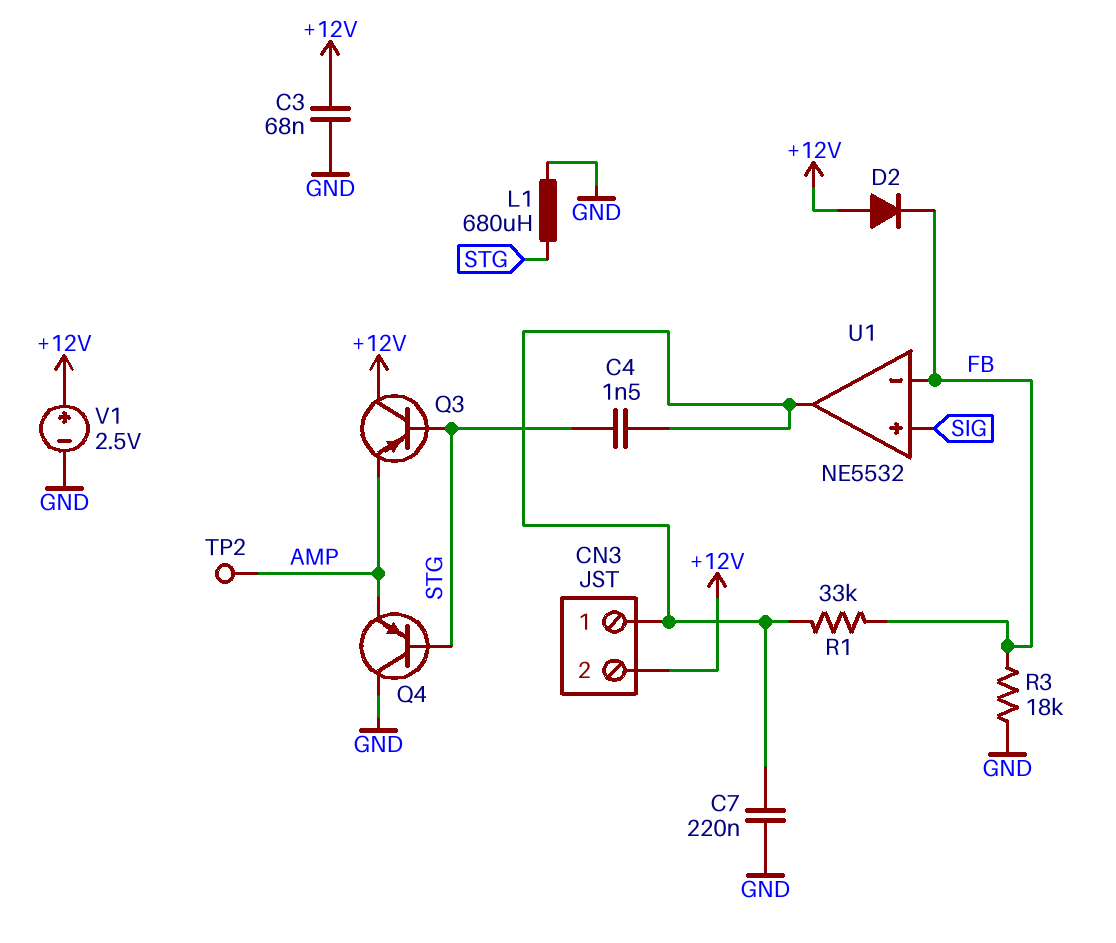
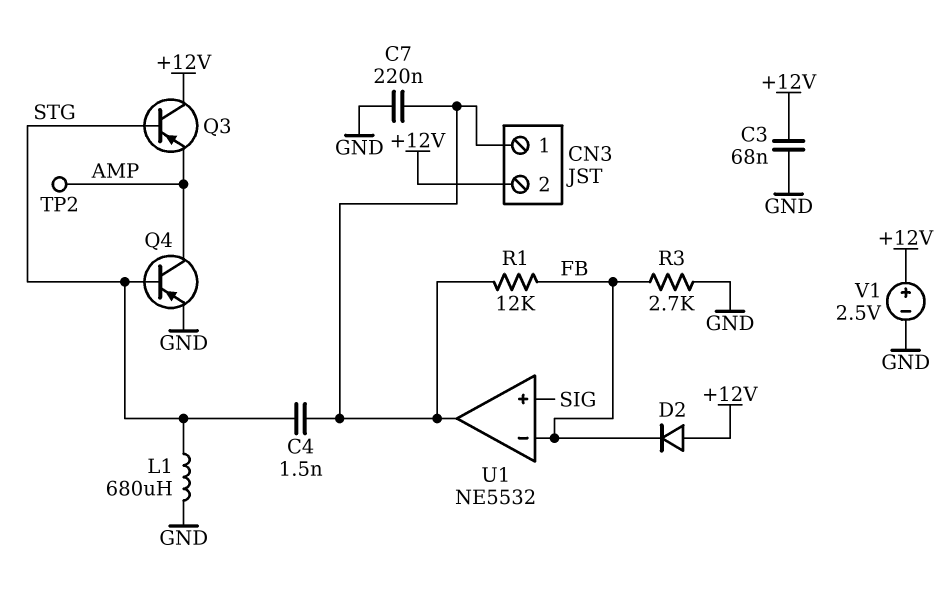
Q4: PNP (B STG, C GND, E AMP) -> PNP (B STG, C AMP, E GND)
R1: 33k (CN3/1, FB) -> 12k (CN3/1, FB)
R3: 18k (FB, GND) -> 2.7k (FB, GND)

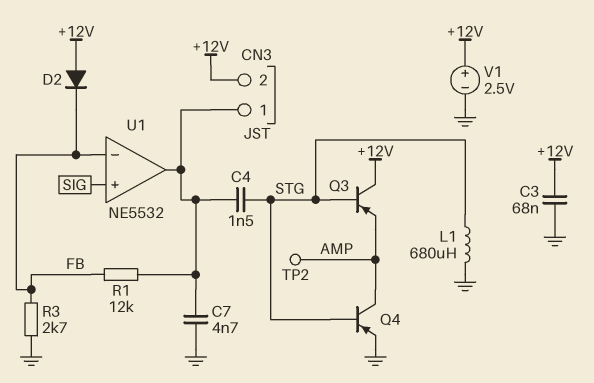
C7: 220nF (CN3/1, GND) -> 4.7nF (CN3/1, GND)

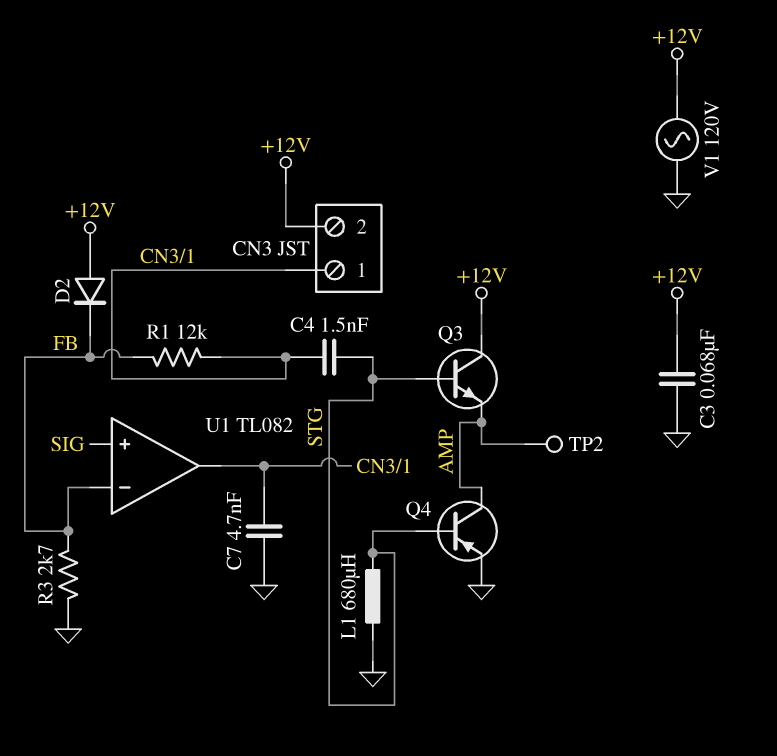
Q3: PNP (B STG, C +12V, E AMP) -> NPN (B STG, C +12V, E AMP)
U1: NE5532 -> TL082
V1: 2.5V (plus +12V, minus GND) -> AC 120V (+12V, GND)

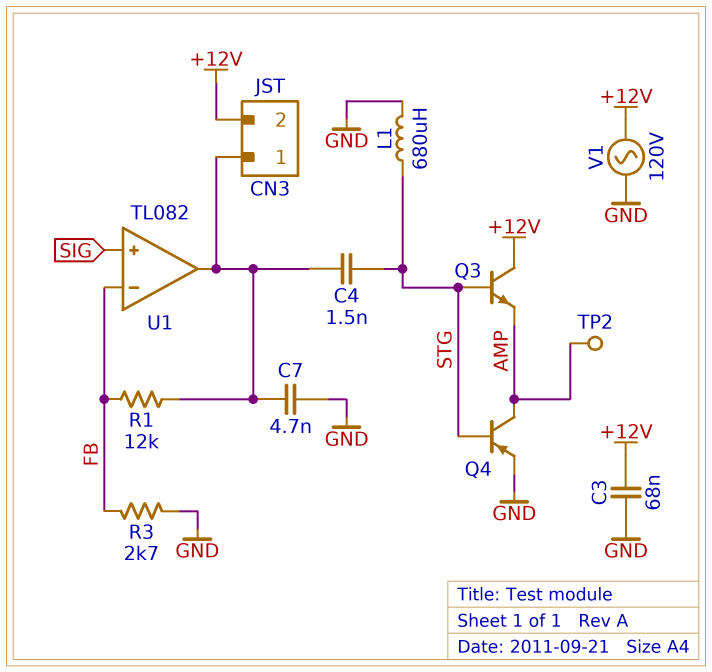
D2: diode (A +12V, K FB) -> none

